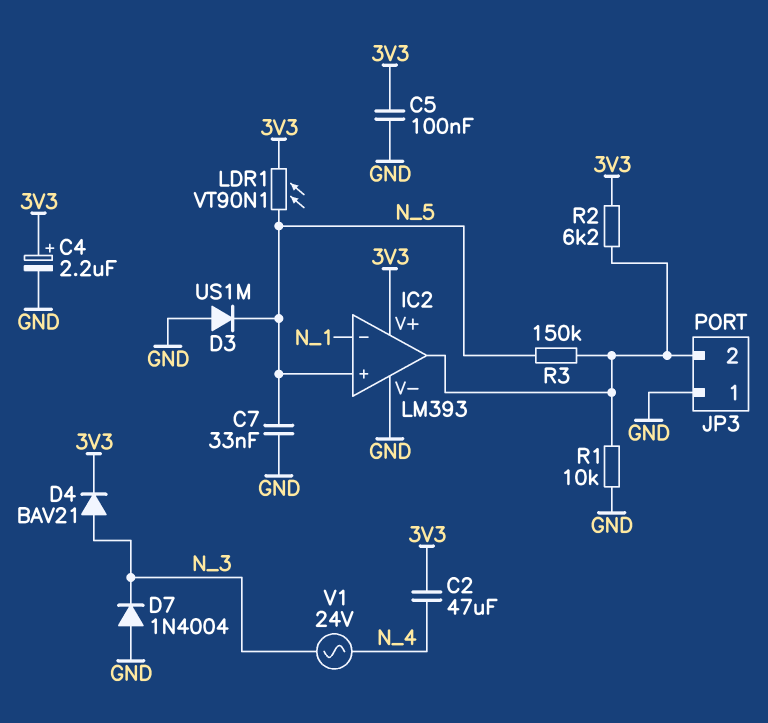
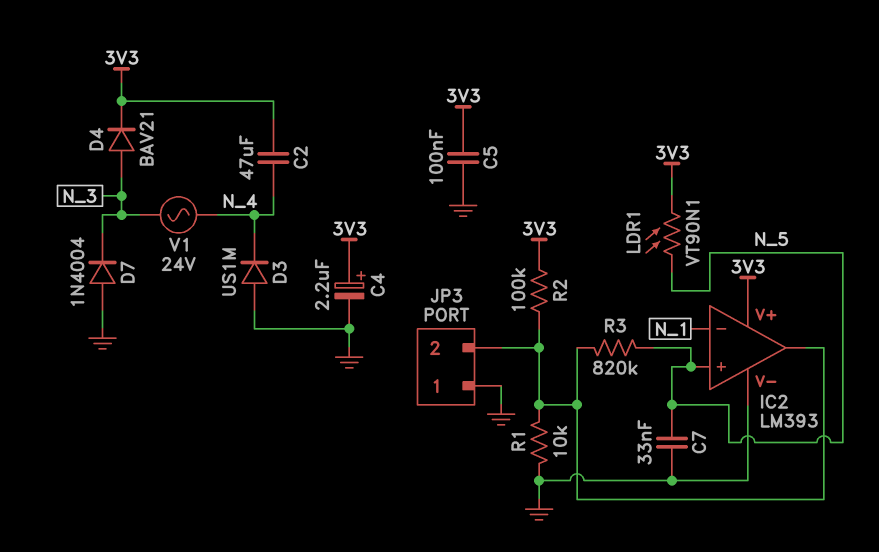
D3: diode US1M (A GND, K N_5) -> diode US1M (A GND, K N_4)
R2: 6.2k (3V3, IC2/out) -> 100k (3V3, IC2/out)
R3: 150k (IC2/out, N_5) -> 820k (IC2/out, N_5)

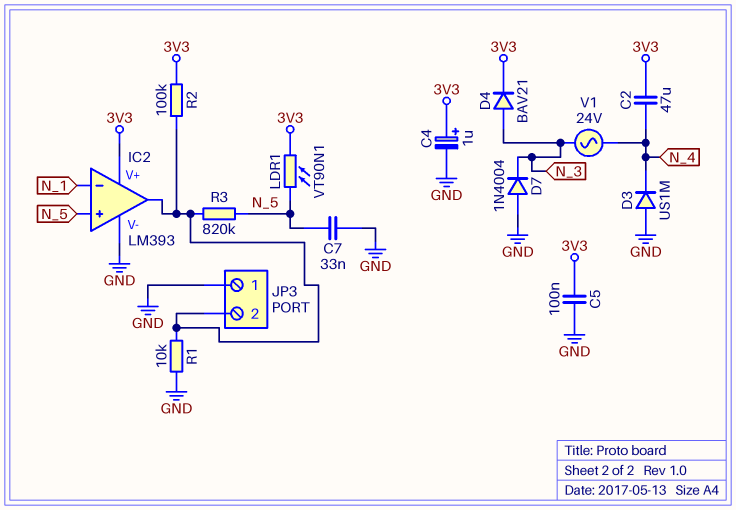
C4: 2.2uF (plus 3V3, minus GND) -> 1uF (plus 3V3, minus GND)

